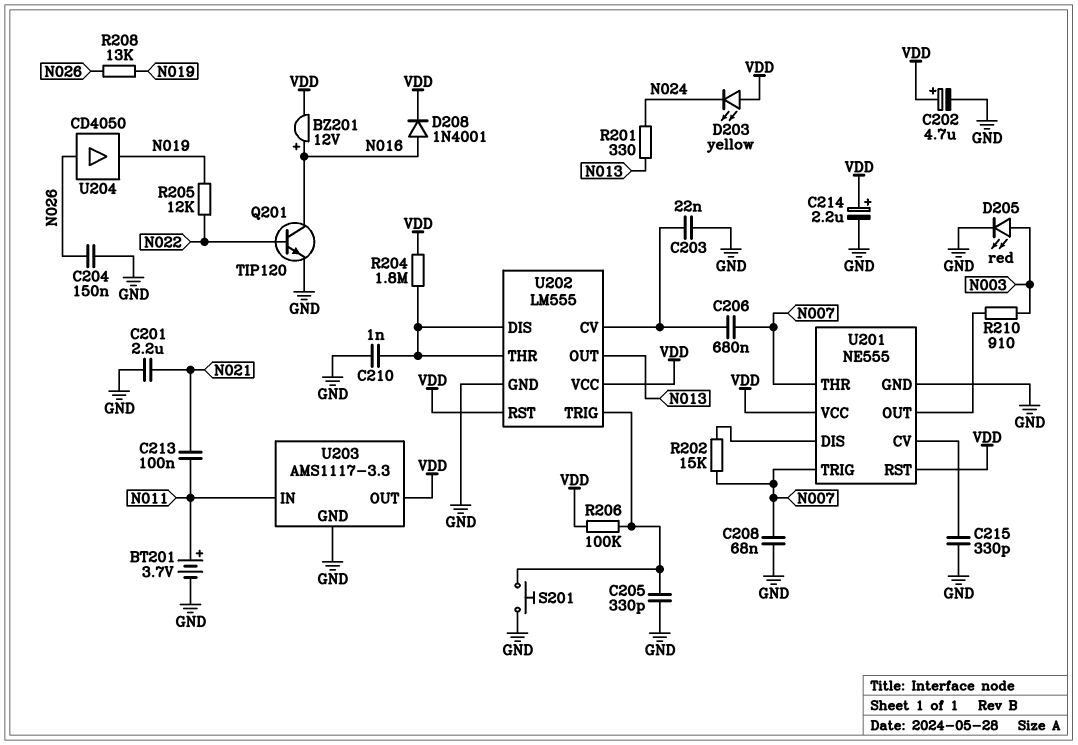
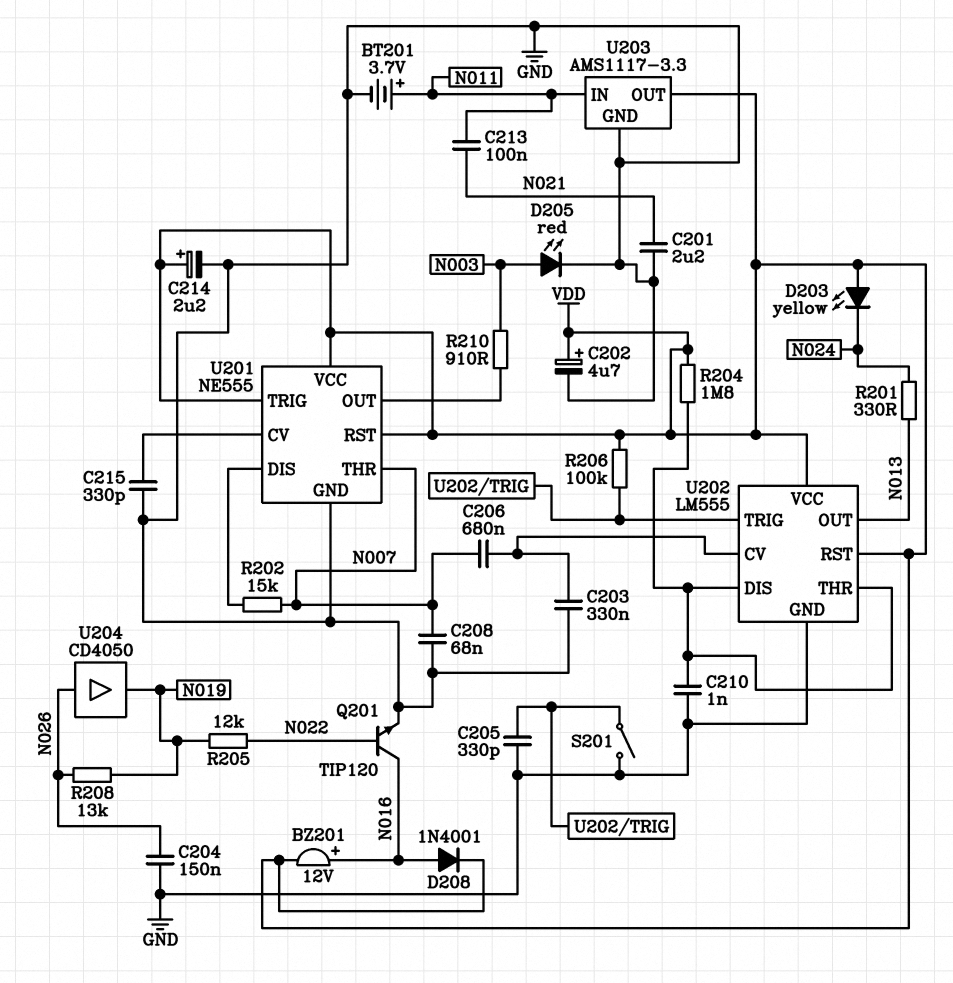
C203: 22nF (GND, U202/CV) -> 330nF (GND, U202/CV)
S201: button (GND, U202/TRIG) -> switch (GND, U202/TRIG)
U201 pin TRIG: N007 -> VDD

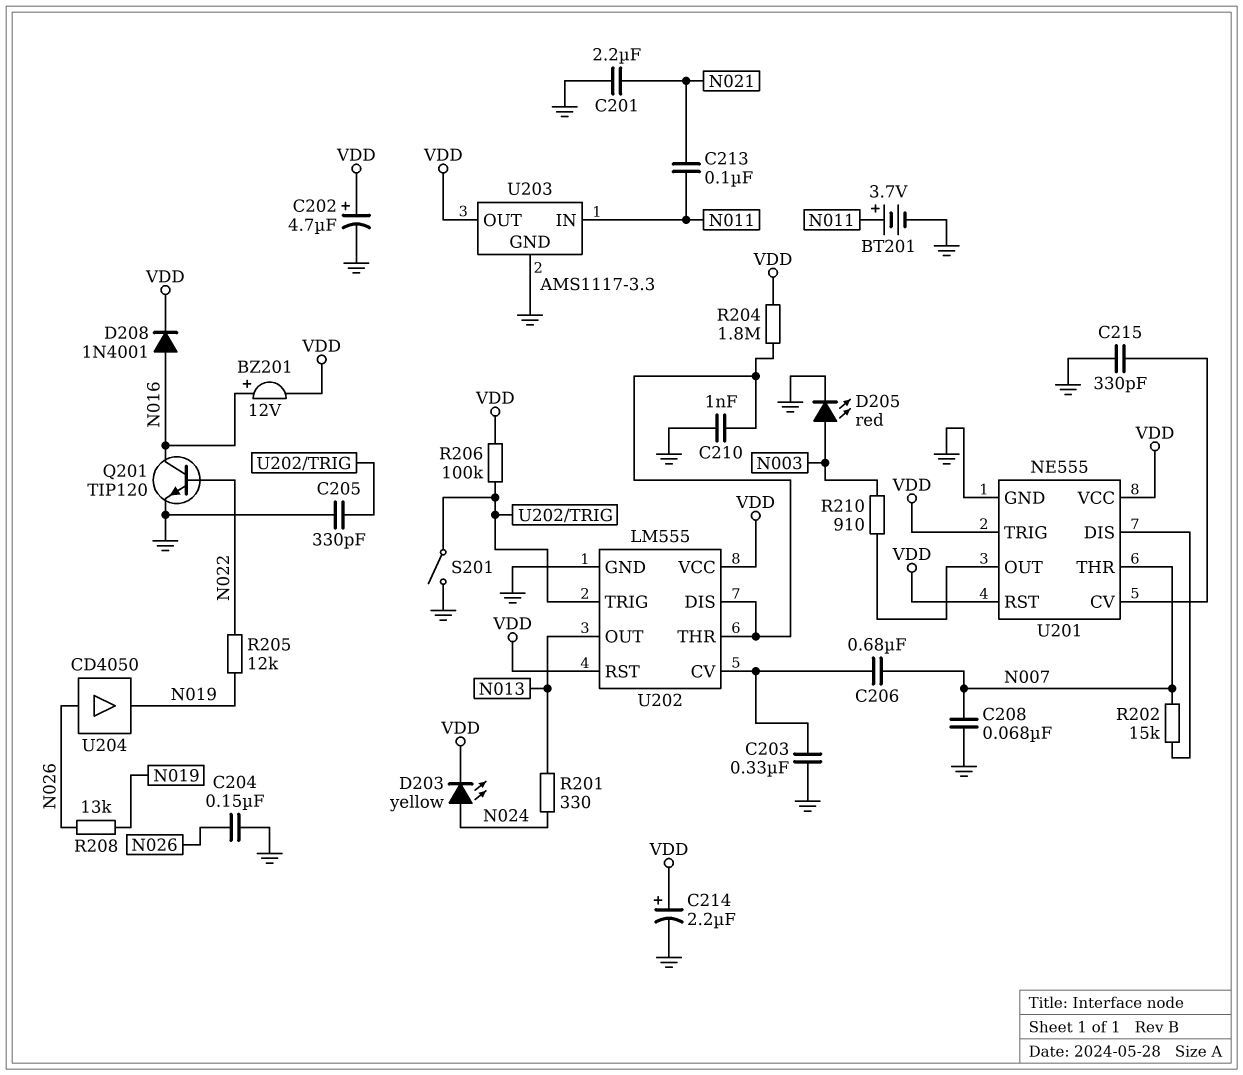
D203: LED yellow (A VDD, K N024) -> LED yellow (A N024, K VDD)

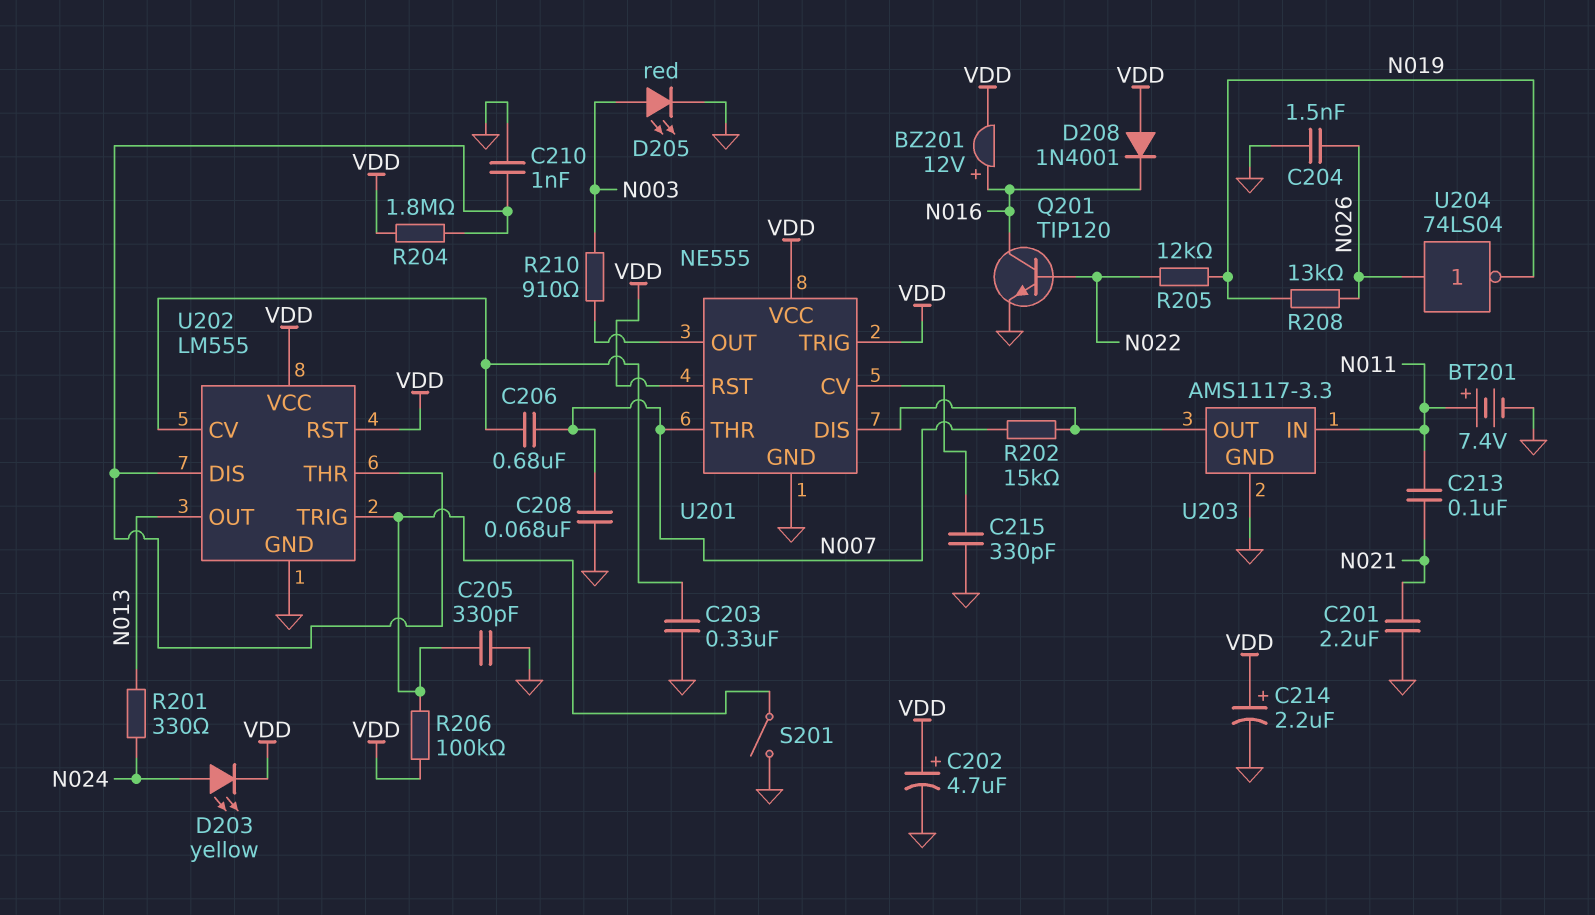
BT201: 3.7V (plus N011, minus GND) -> 7.4V (plus N011, minus GND)
C204: 150nF (GND, N026) -> 1.5nF (GND, N026)
D208: diode 1N4001 (A N016, K VDD) -> diode 1N4001 (A VDD, K N016)
U203 pin OUT: VDD -> U201/DIS
U204: buffer CD4050 (in N026, out N019) -> NOT 74LS04 (in N026, out N019)

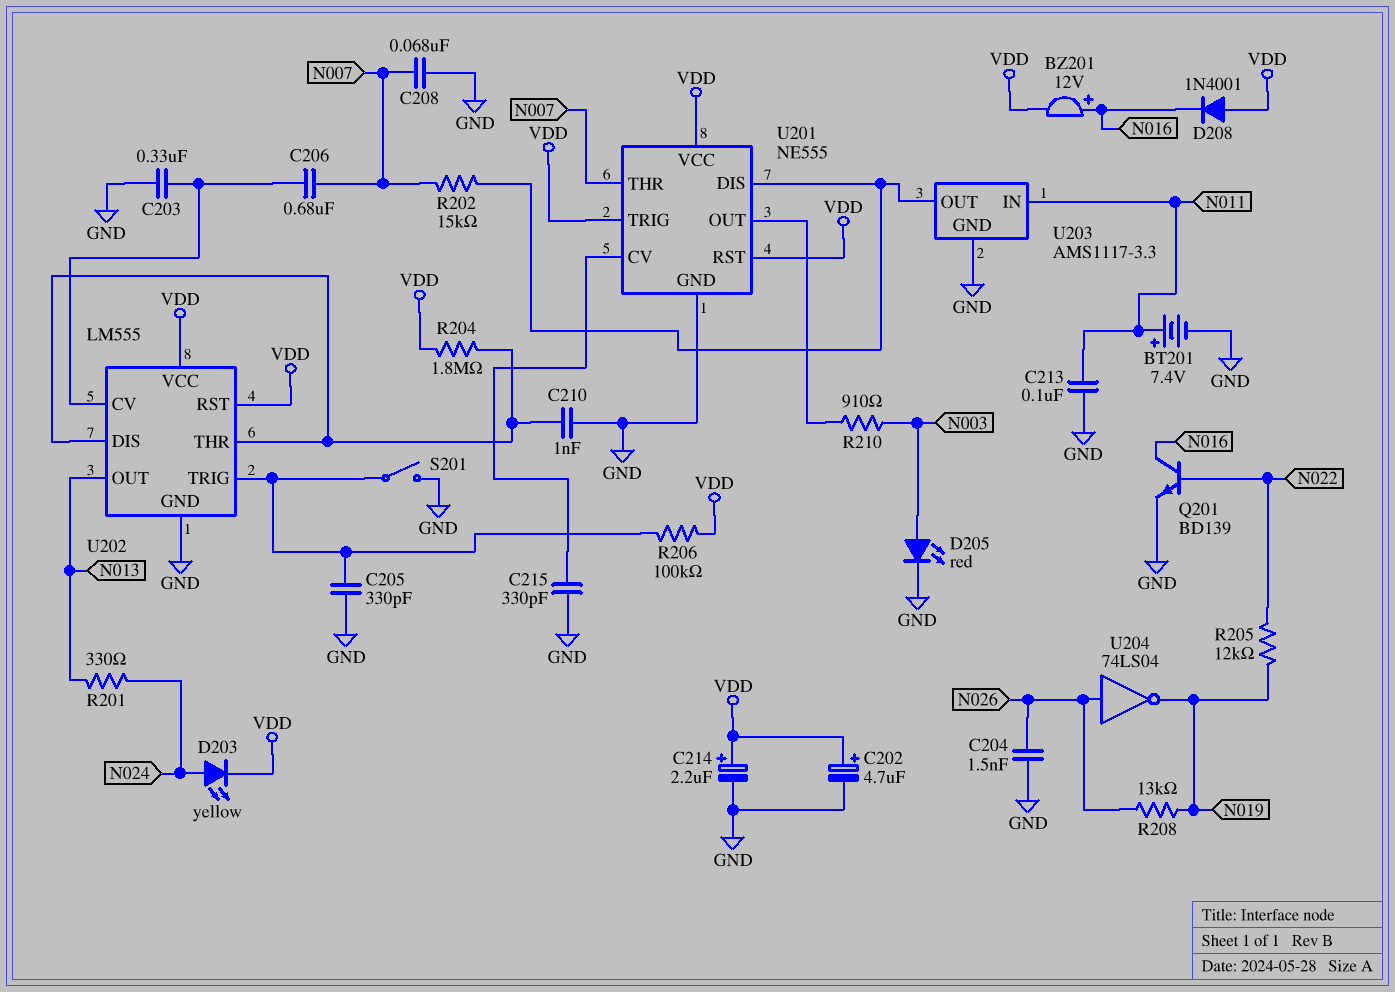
C201: 2.2uF (GND, N021) -> none
C213: 100nF (N011, N021) -> 100nF (GND, N011)
Q201: NPN TIP120 (B N022, C N016, E GND) -> NPN BD139 (B N022, C N016, E GND)

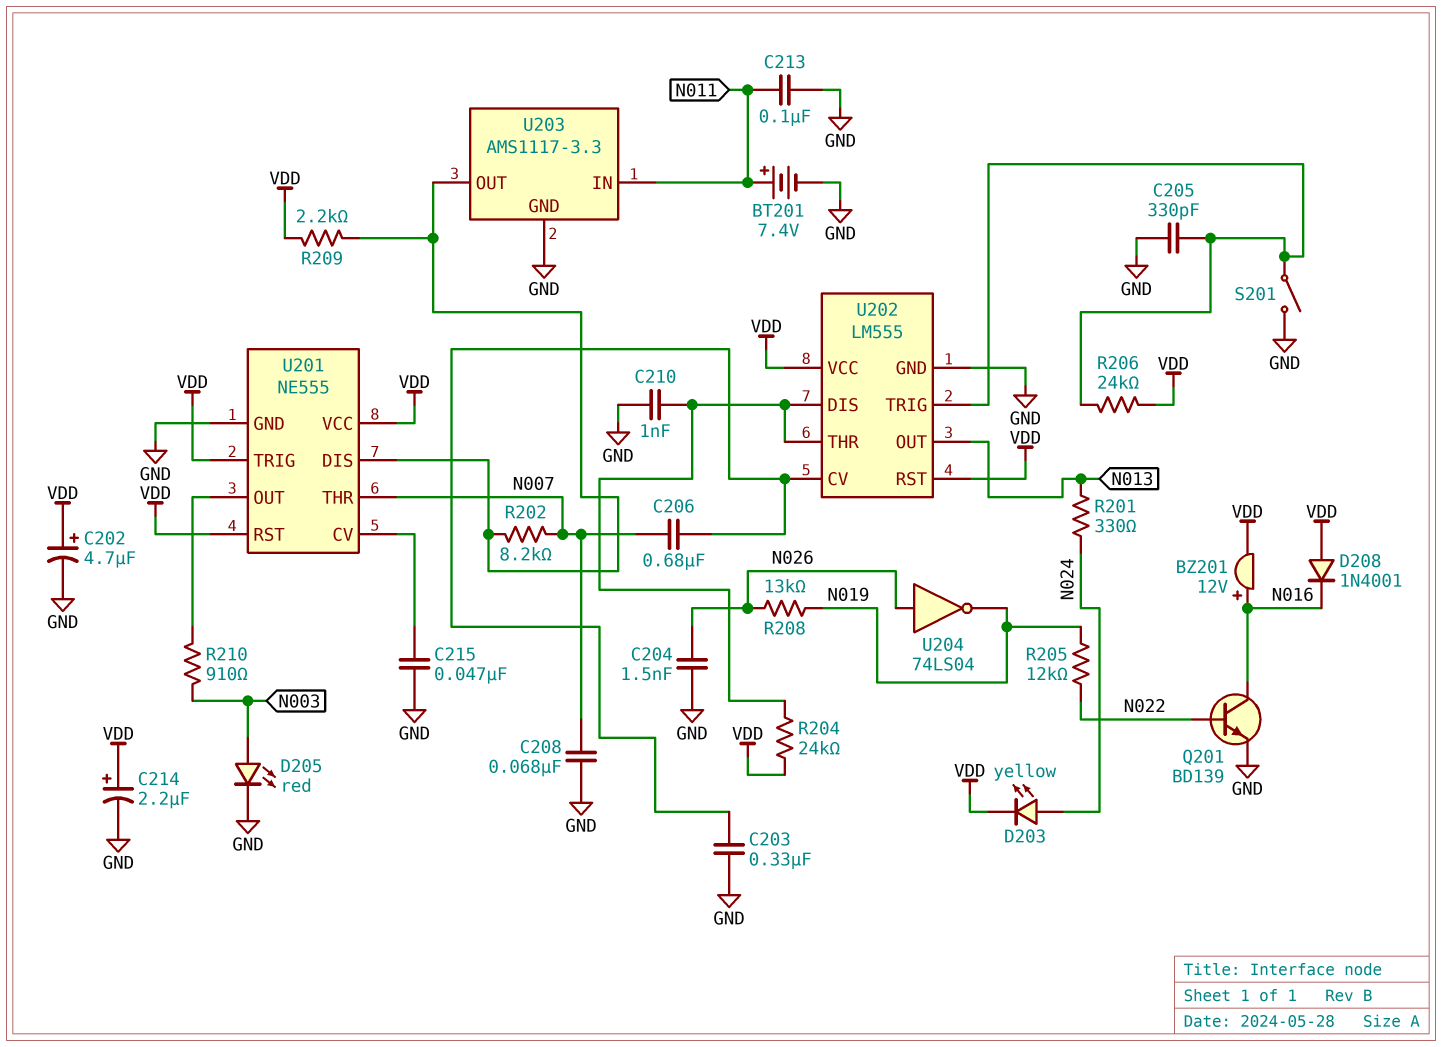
C215: 330pF (GND, U201/CV) -> 47nF (GND, U201/CV)
R202: 15k (N007, U201/DIS) -> 8.2k (N007, U201/DIS)
R204: 1.8M (U202/DIS, VDD) -> 24k (U202/DIS, VDD)
R206: 100k (U202/TRIG, VDD) -> 24k (U202/TRIG, VDD)
R209: none -> 2.2k (U201/DIS, VDD)

